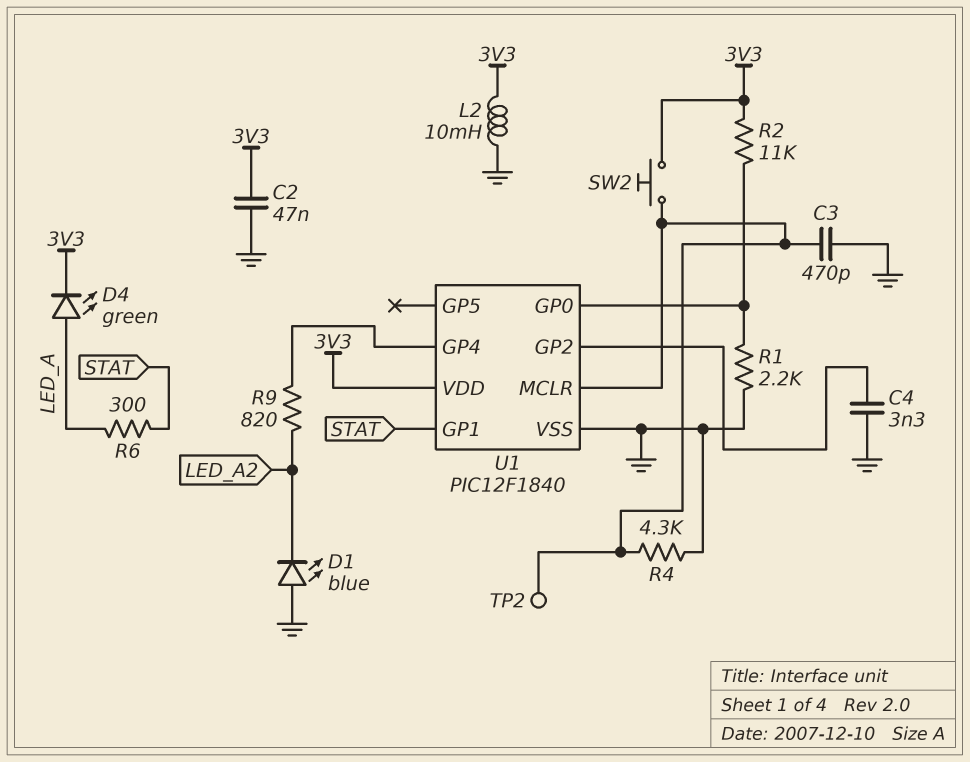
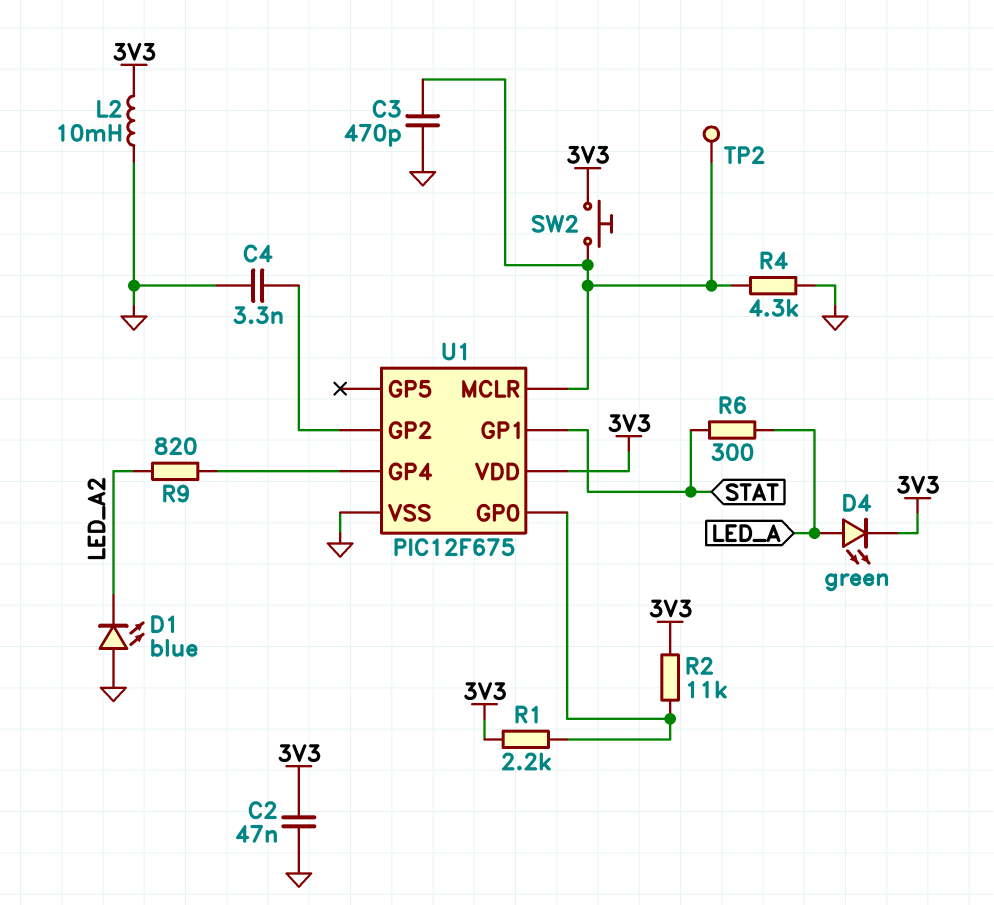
R1: 2.2k (GND, U1/GP0) -> 2.2k (3V3, U1/GP0)
U1: PIC12F1840 -> PIC12F675

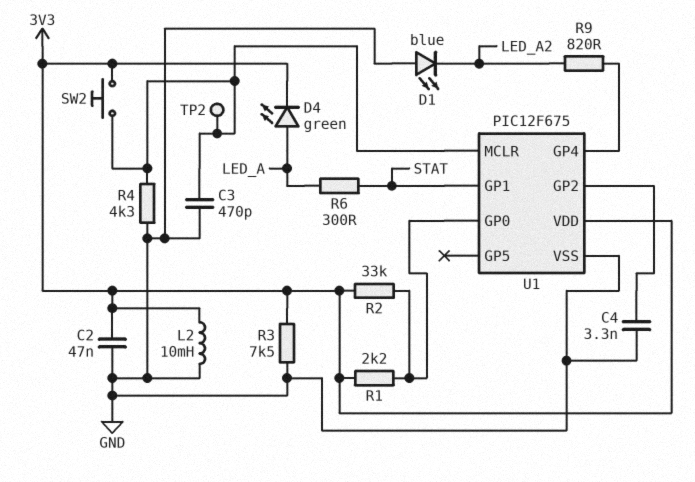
R2: 11k (3V3, U1/GP0) -> 33k (3V3, U1/GP0)
R3: none -> 7.5k (3V3, GND)

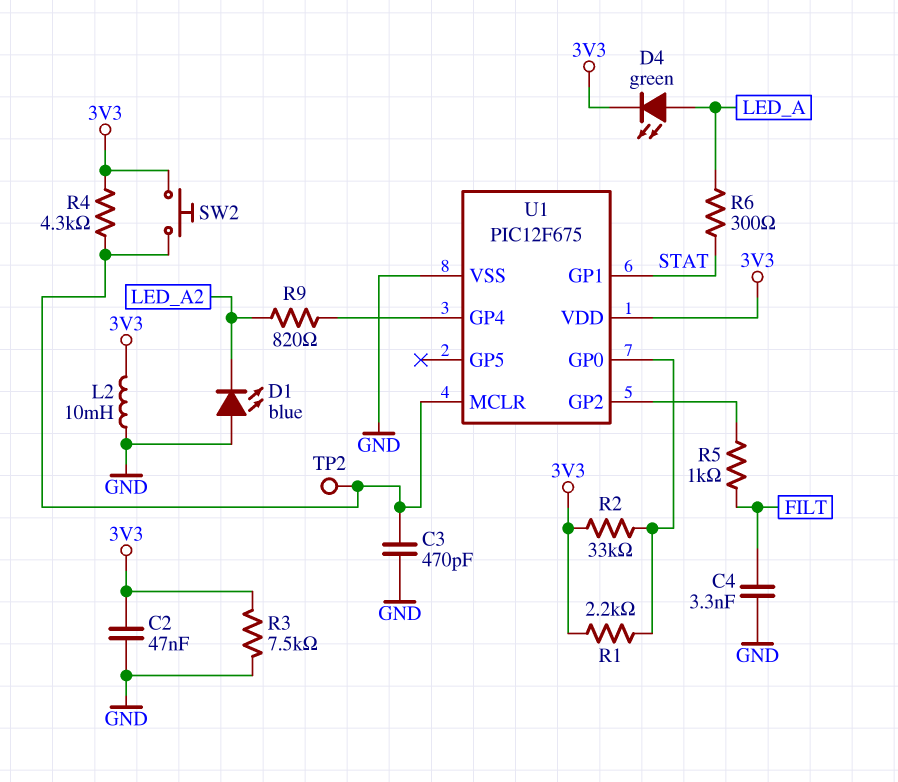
C4: 3.3nF (GND, U1/GP2) -> 3.3nF (FILT, GND)
R4: 4.3k (GND, U1/MCLR) -> 4.3k (3V3, U1/MCLR)
R5: none -> 1k (FILT, U1/GP2)

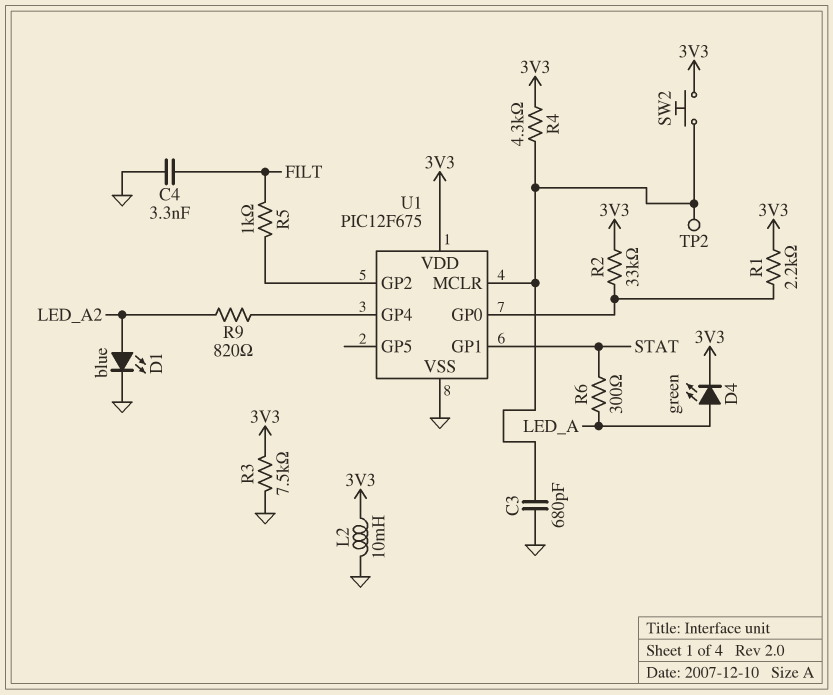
C2: 47nF (3V3, GND) -> none
C3: 470pF (GND, U1/MCLR) -> 680pF (GND, U1/MCLR)
D1: LED blue (A GND, K LED_A2) -> LED blue (A LED_A2, K GND)

